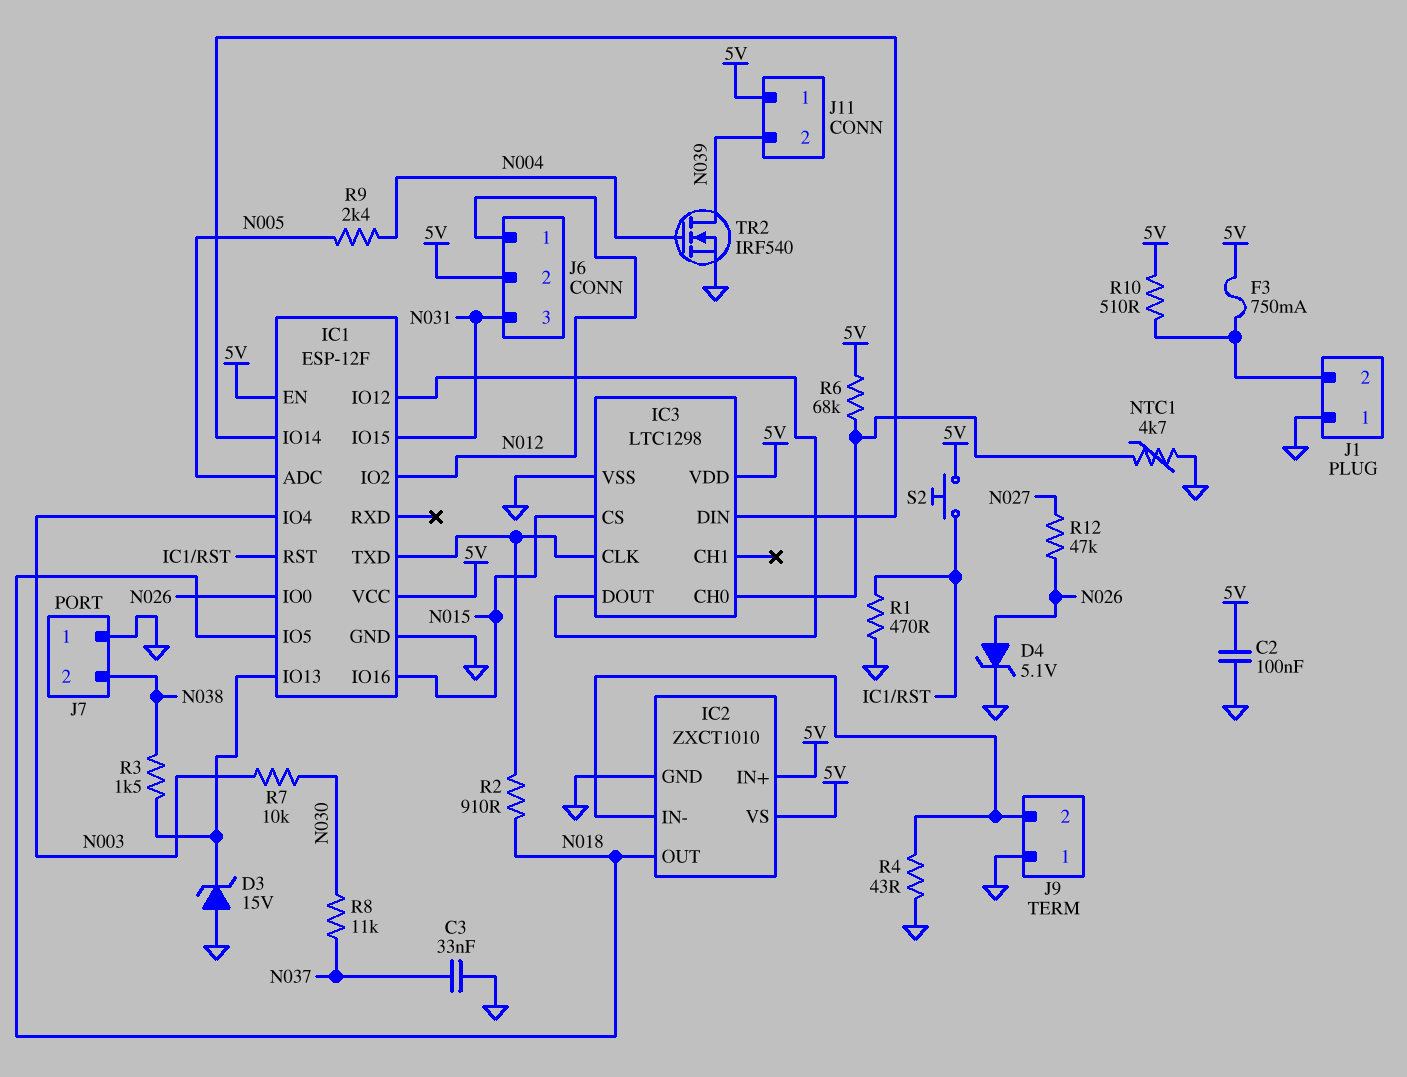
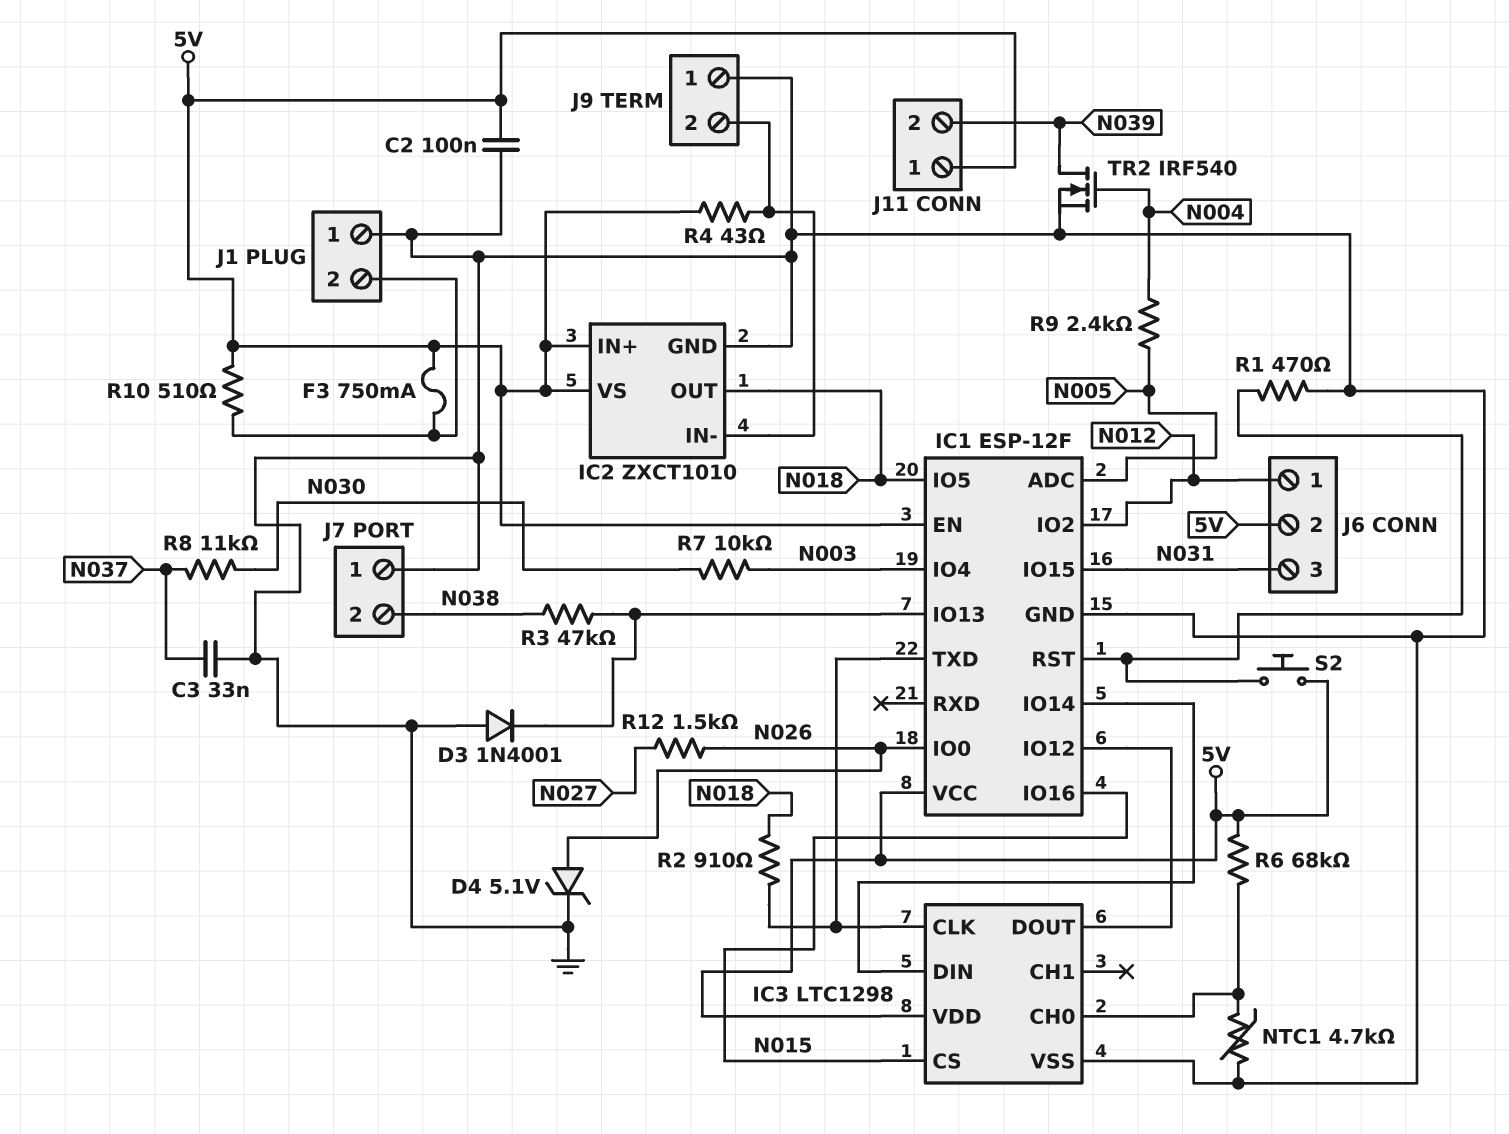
D3: zener 15V (A GND, K IC1/IO13) -> diode 1N4001 (A GND, K IC1/IO13)
R3: 1.5k (IC1/IO13, N038) -> 47k (IC1/IO13, N038)
R4: 43 (GND, IC2/IN-) -> 43 (5V, IC2/IN-)
R12: 47k (N026, N027) -> 1.5k (N026, N027)

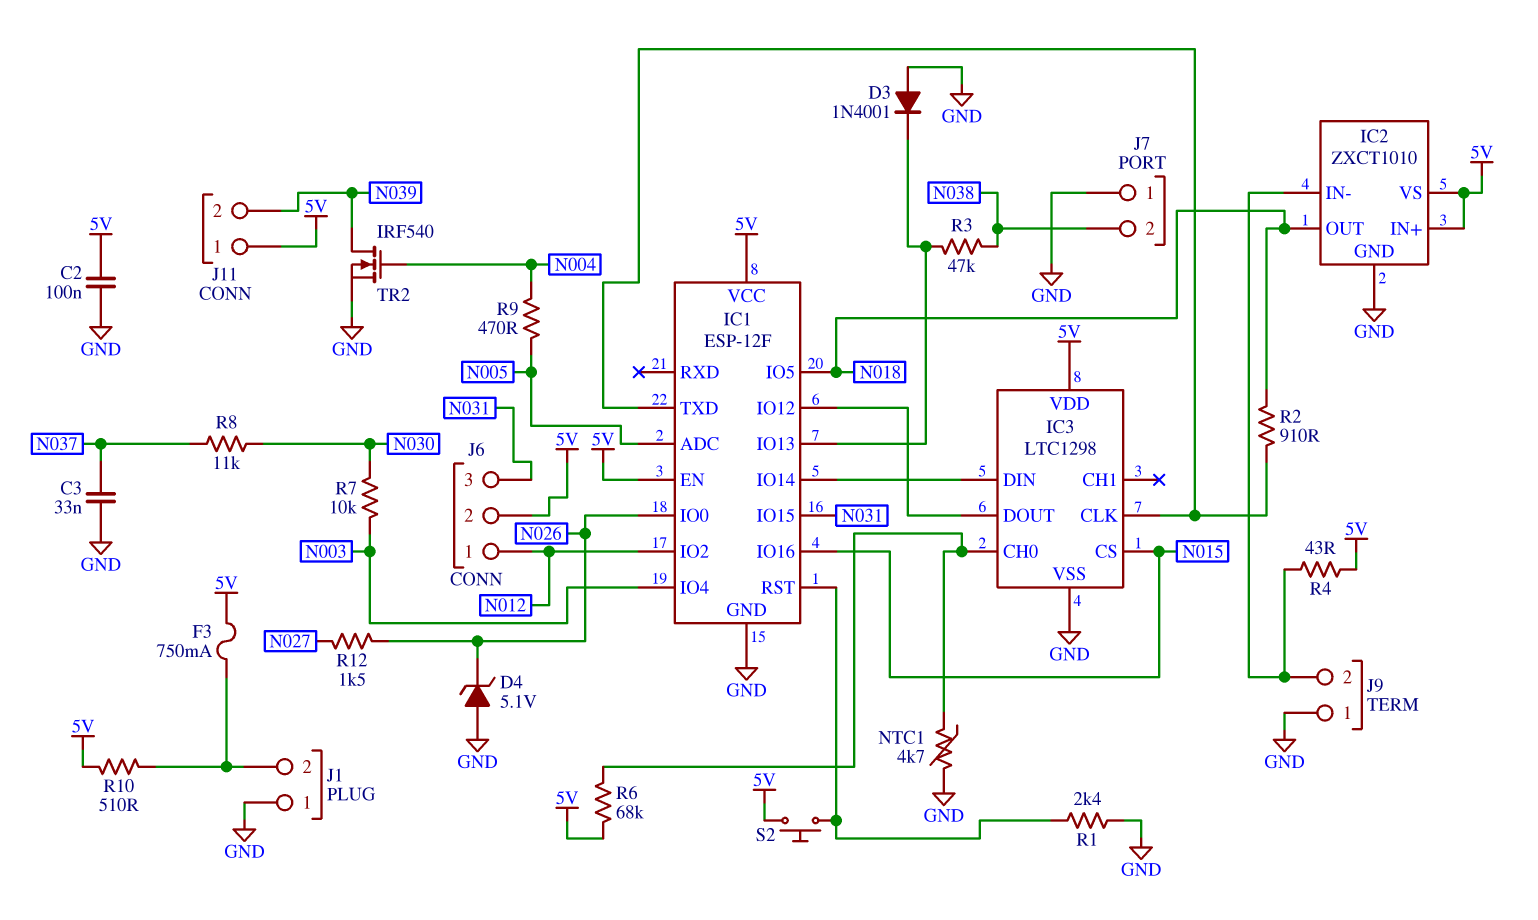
D4: zener 5.1V (A N026, K GND) -> zener 5.1V (A GND, K N026)
R1: 470 (GND, IC1/RST) -> 2.4k (GND, IC1/RST)
R9: 2.4k (N004, N005) -> 470 (N004, N005)

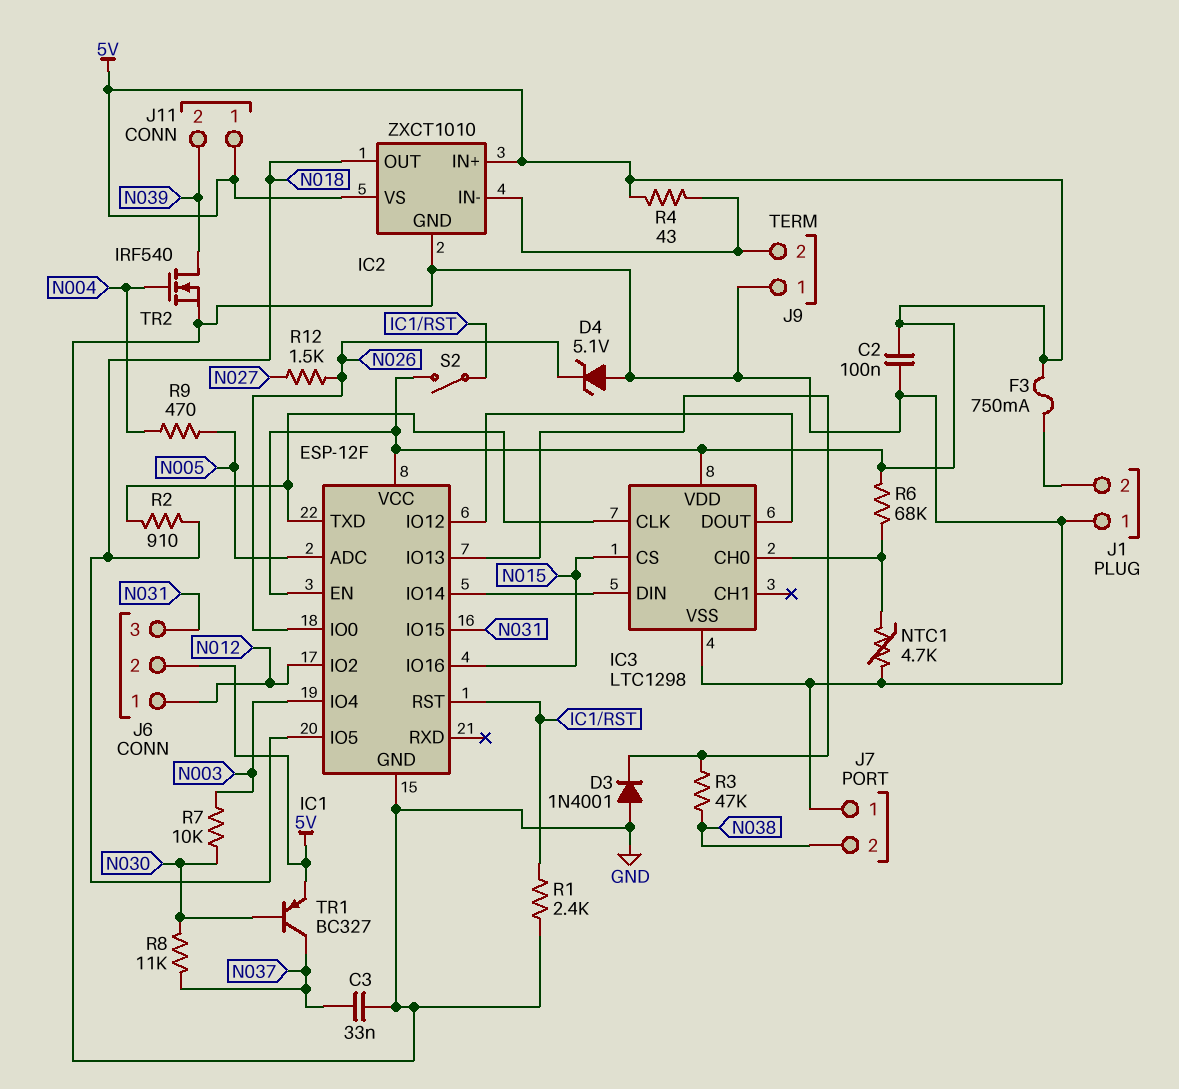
R10: 510 (5V, J1/2) -> none
S2: button (5V, IC1/RST) -> switch (5V, IC1/RST)
TR1: none -> PNP BC327 (B N030, C N037, E 5V)

